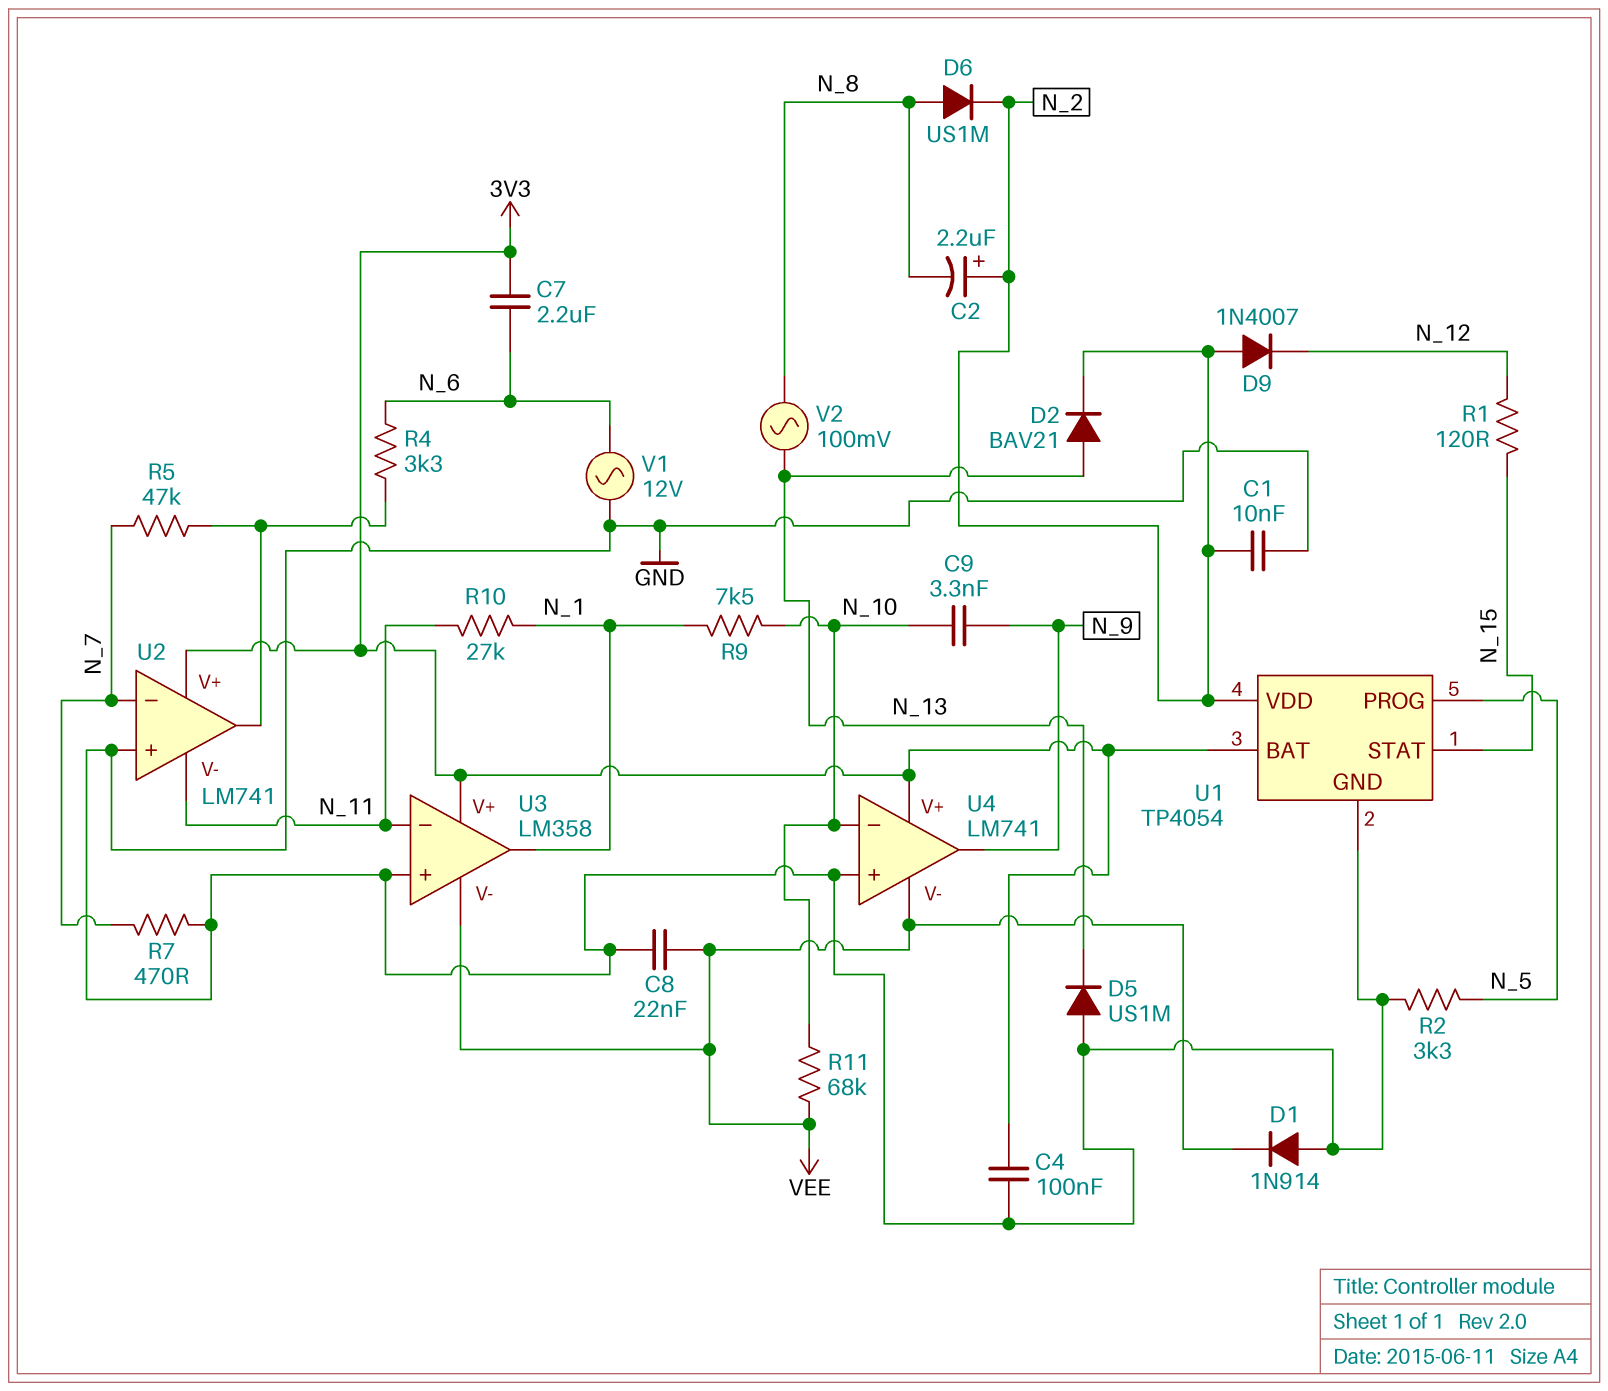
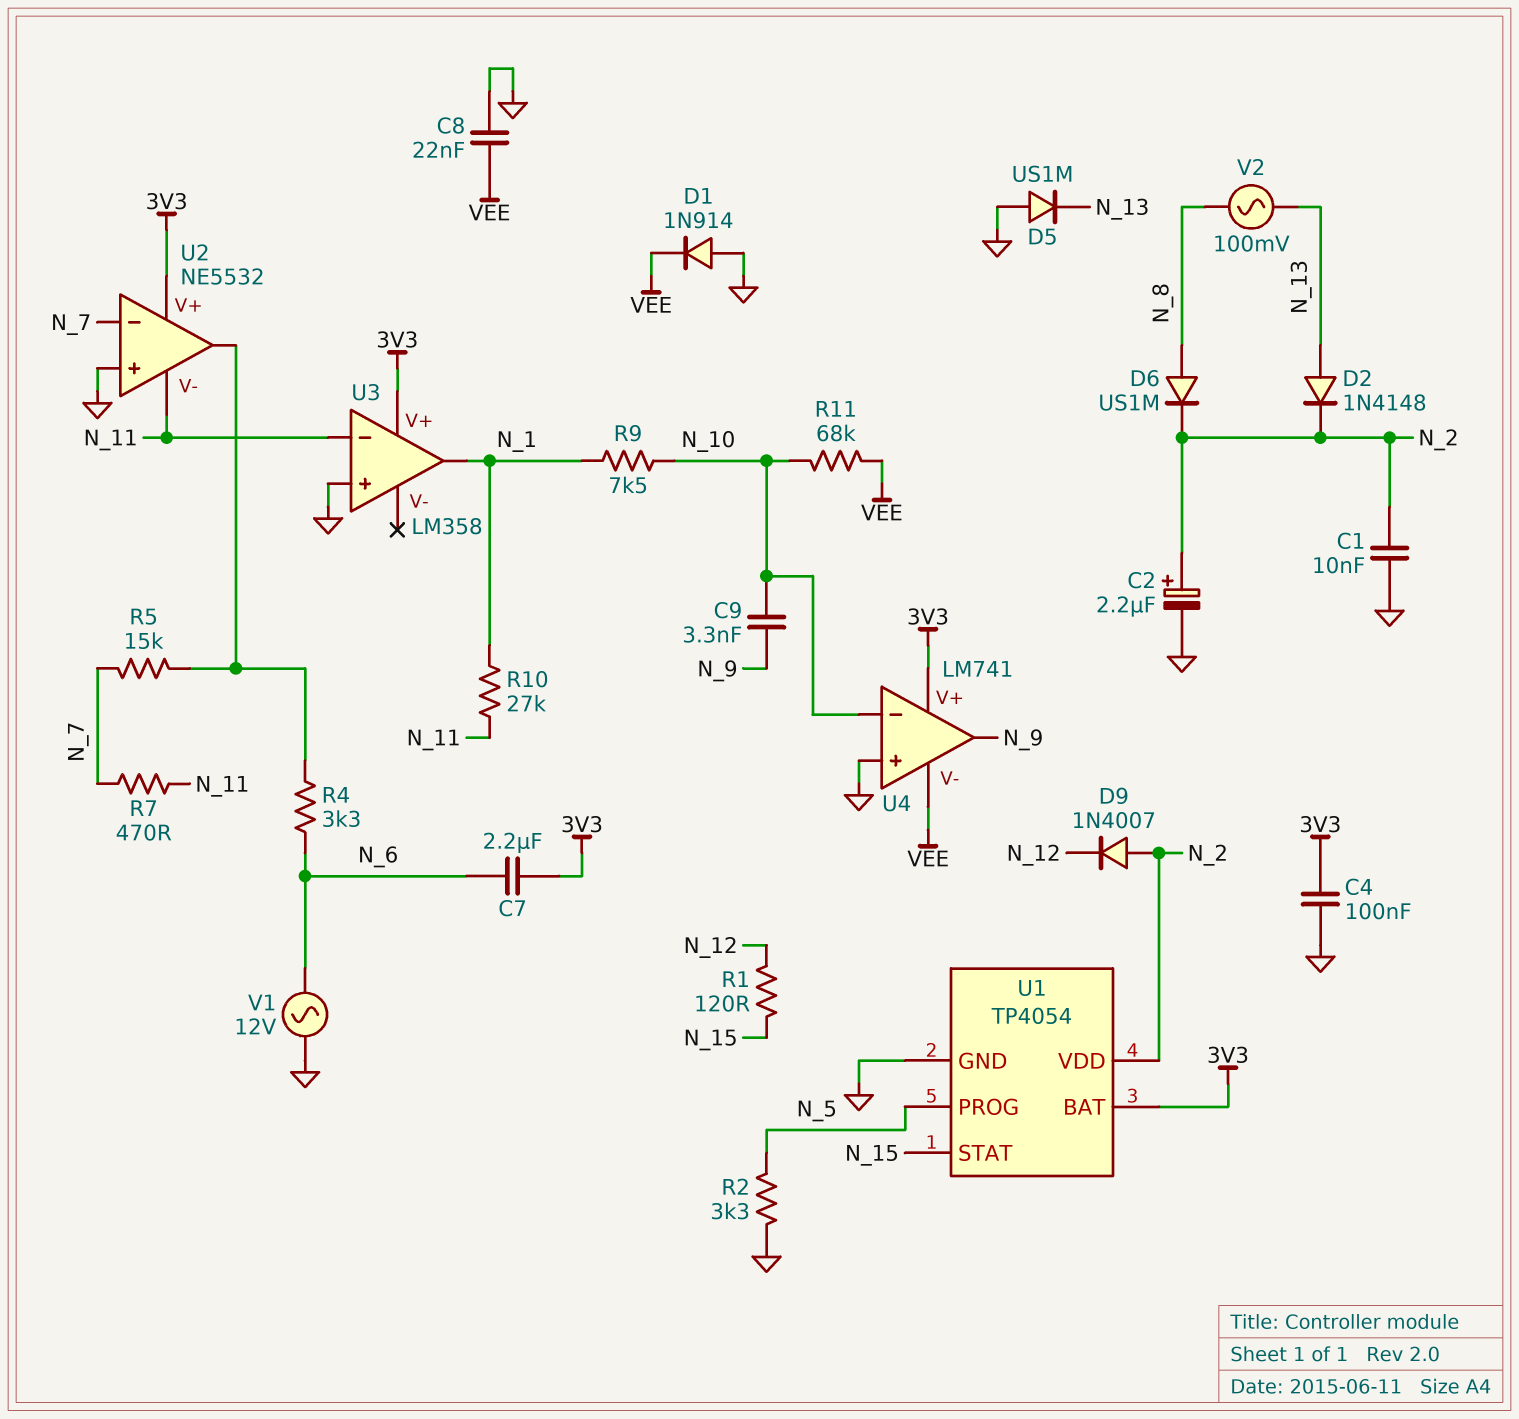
C2: 2.2uF (plus N_2, minus N_8) -> 2.2uF (plus N_2, minus GND)
D2: diode BAV21 (A N_13, K N_2) -> diode 1N4148 (A N_13, K N_2)
R5: 47k (N_7, U2/out) -> 15k (N_7, U2/out)
R7: 470 (GND, N_7) -> 470 (N_7, N_11)
U2: LM741 -> NE5532
U3 pin V-: VEE -> none

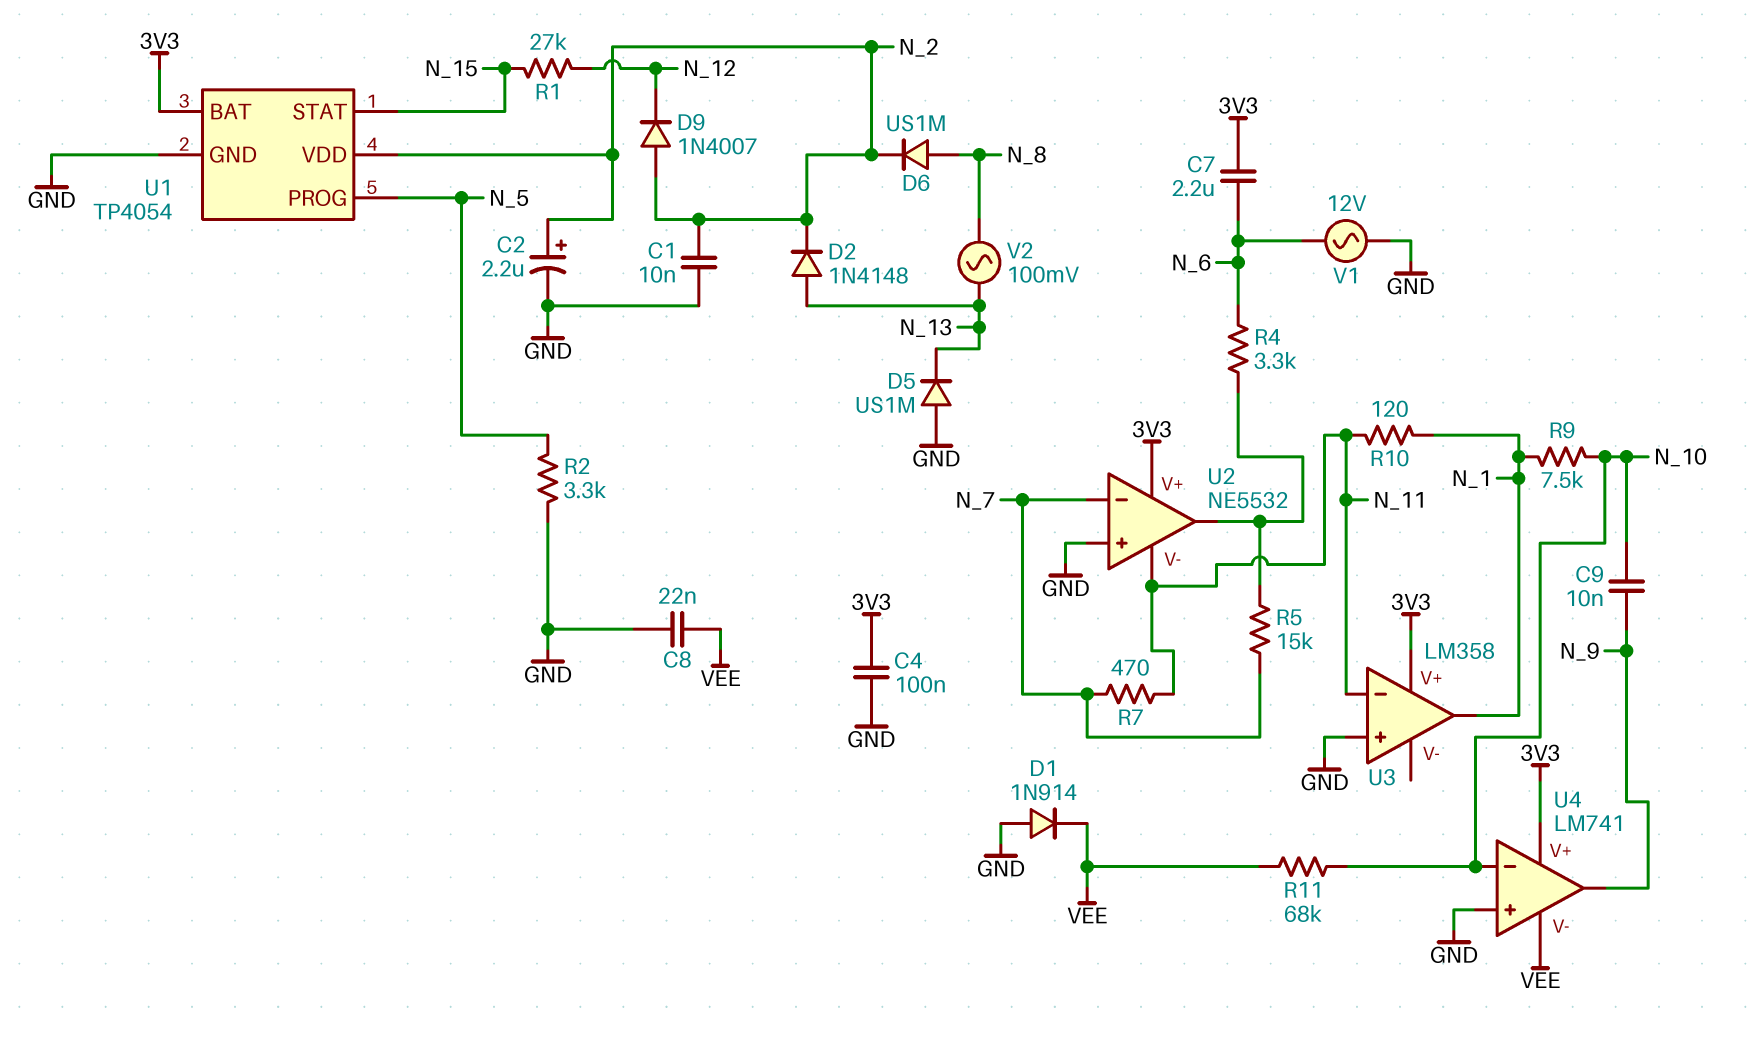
C9: 3.3nF (N_9, N_10) -> 10nF (N_9, N_10)
R1: 120 (N_12, N_15) -> 27k (N_12, N_15)
R10: 27k (N_1, N_11) -> 120 (N_1, N_11)

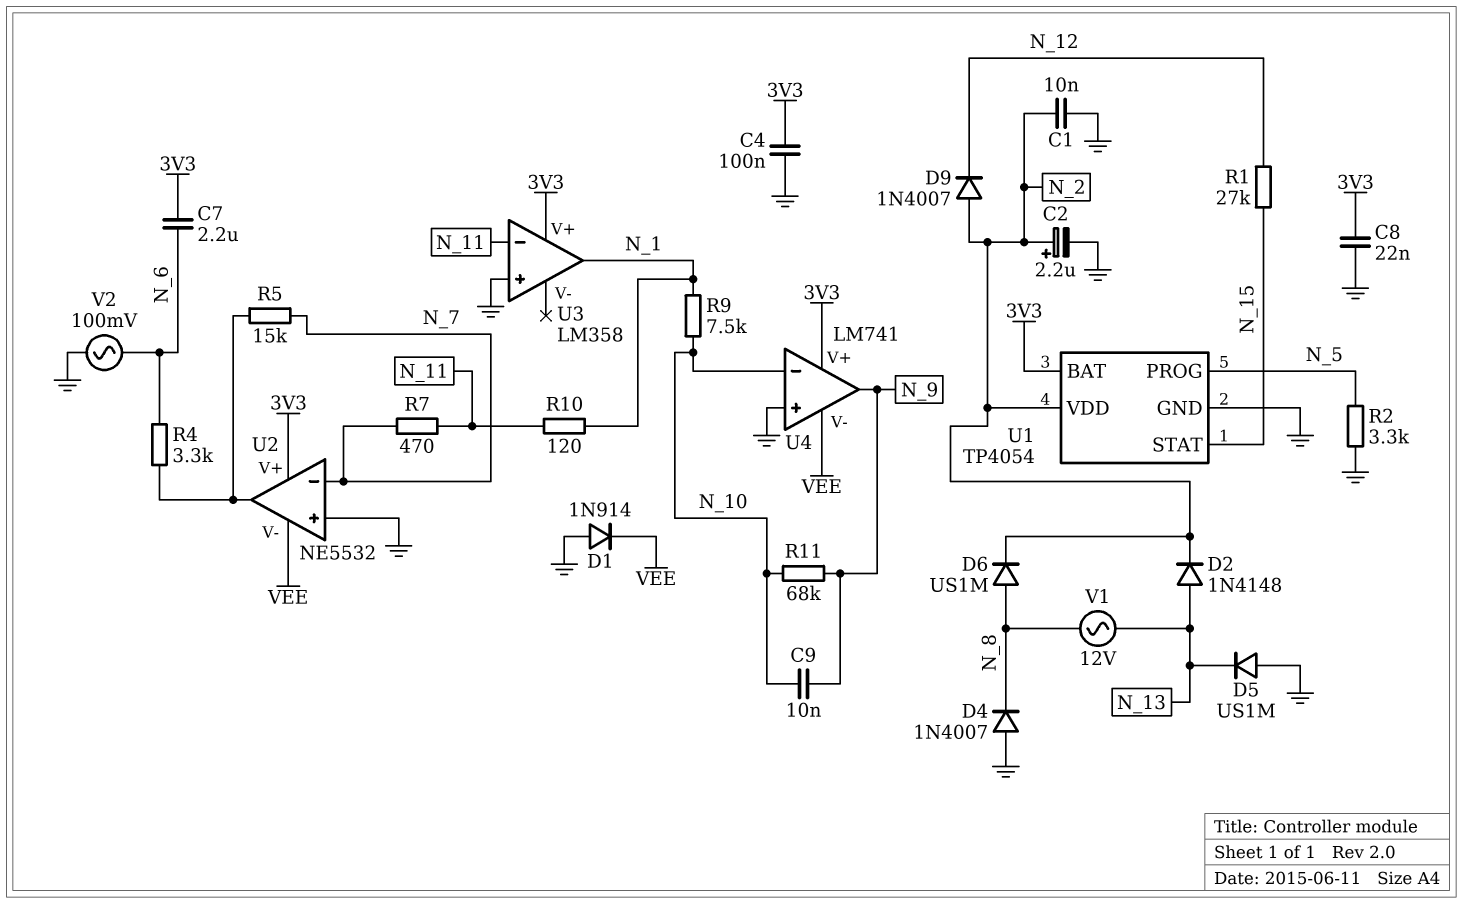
C8: 22nF (GND, VEE) -> 22nF (3V3, GND)
D4: none -> diode 1N4007 (A GND, K N_8)
R11: 68k (N_10, VEE) -> 68k (N_9, N_10)
U2 pin V-: N_11 -> VEE
V1: AC 12V (GND, N_6) -> AC 12V (N_8, N_13)
V2: AC 100mV (N_8, N_13) -> AC 100mV (GND, N_6)

